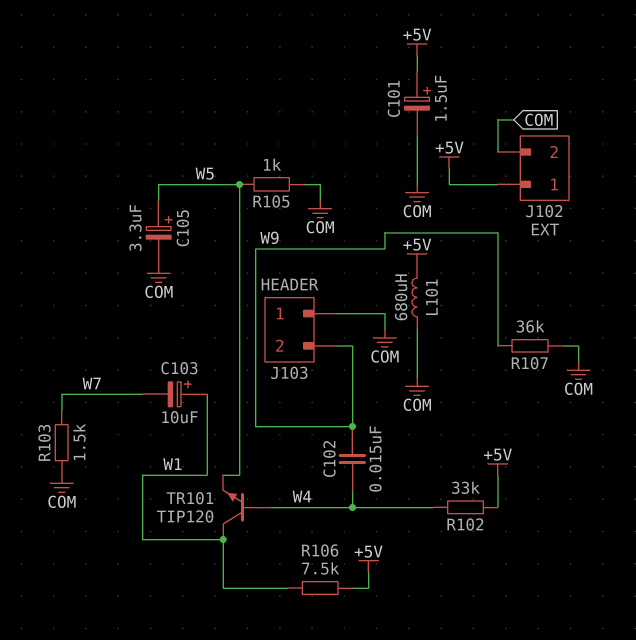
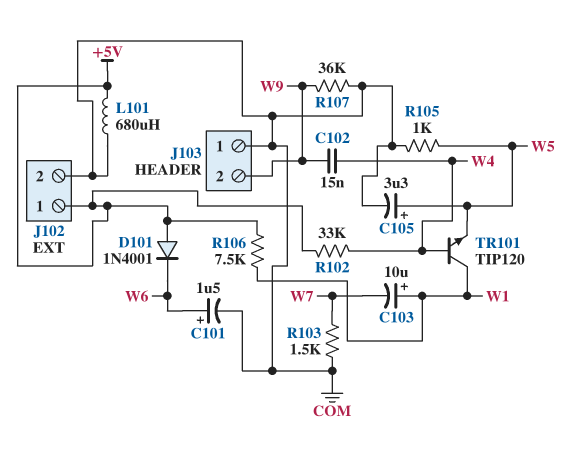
C101: 1.5uF (plus +5V, minus COM) -> 1.5uF (plus W6, minus COM)
D101: none -> diode 1N4001 (A +5V, K W6)

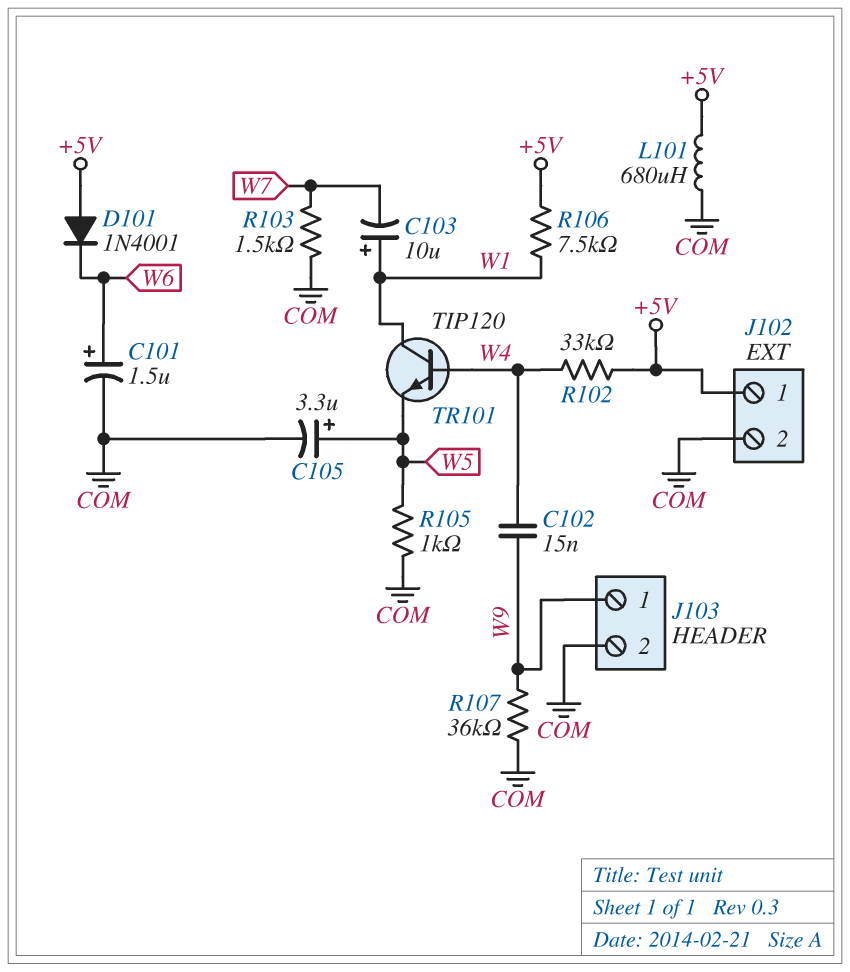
J103 pin 1: COM -> W9
J103 pin 2: W9 -> COM

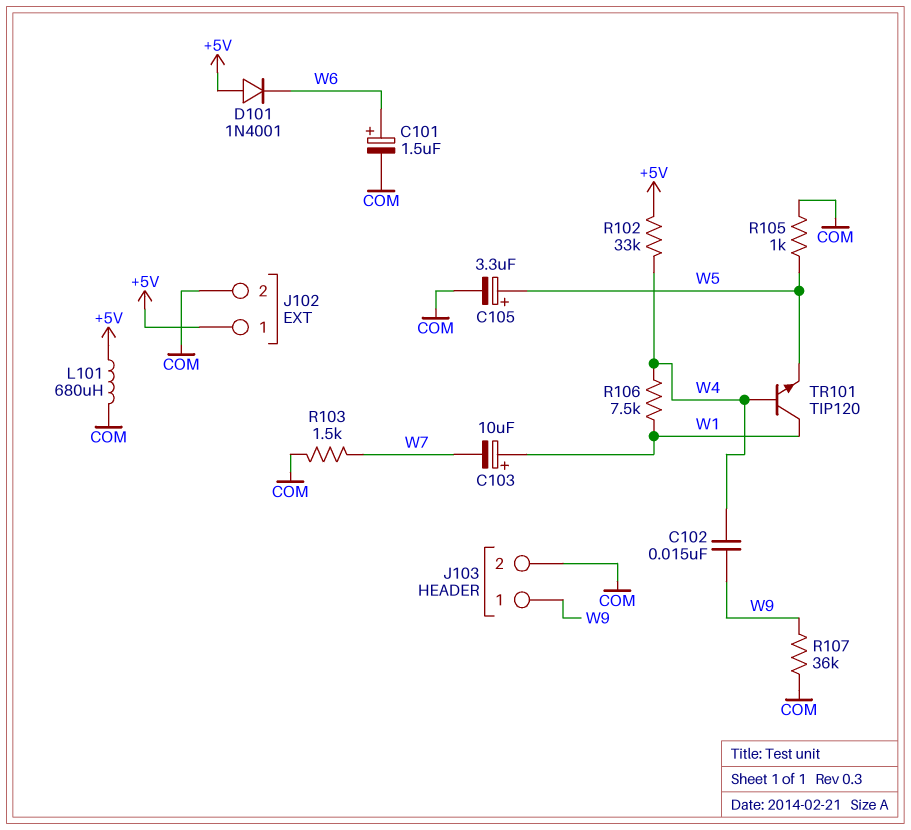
R106: 7.5k (+5V, W1) -> 7.5k (W1, W4)

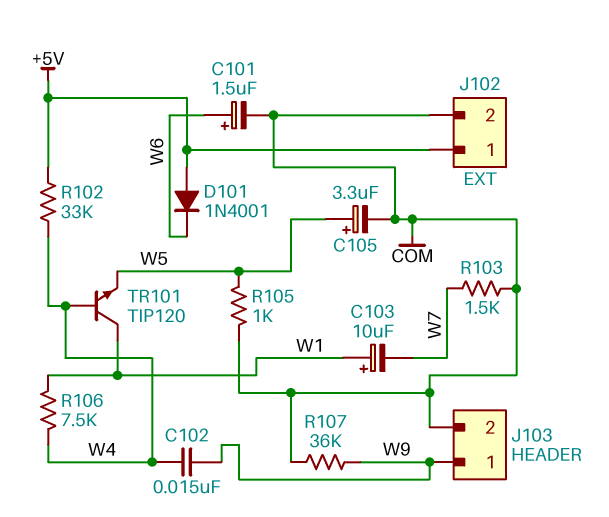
L101: 680uH (+5V, COM) -> none

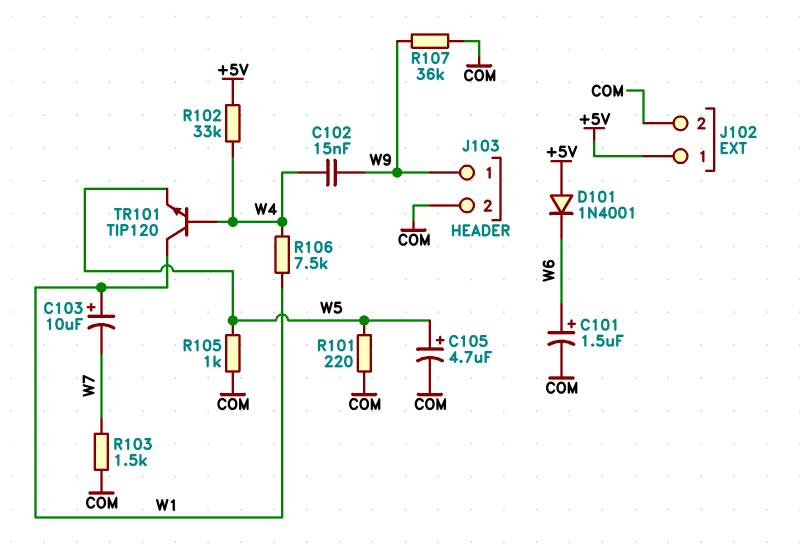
C105: 3.3uF (plus W5, minus COM) -> 4.7uF (plus W5, minus COM)
R101: none -> 220 (COM, W5)

